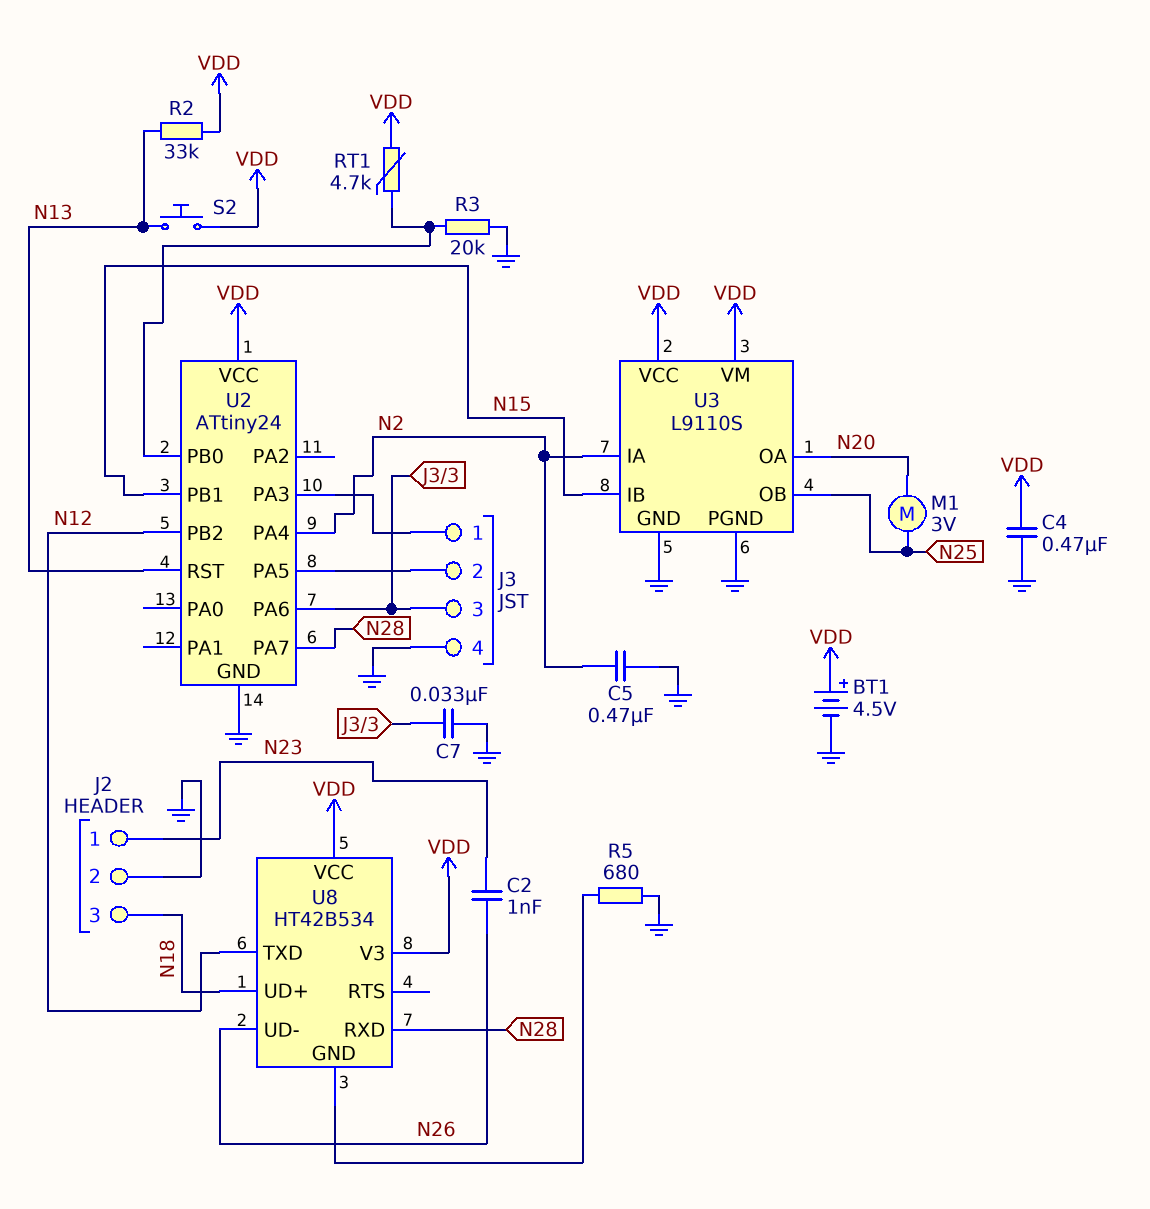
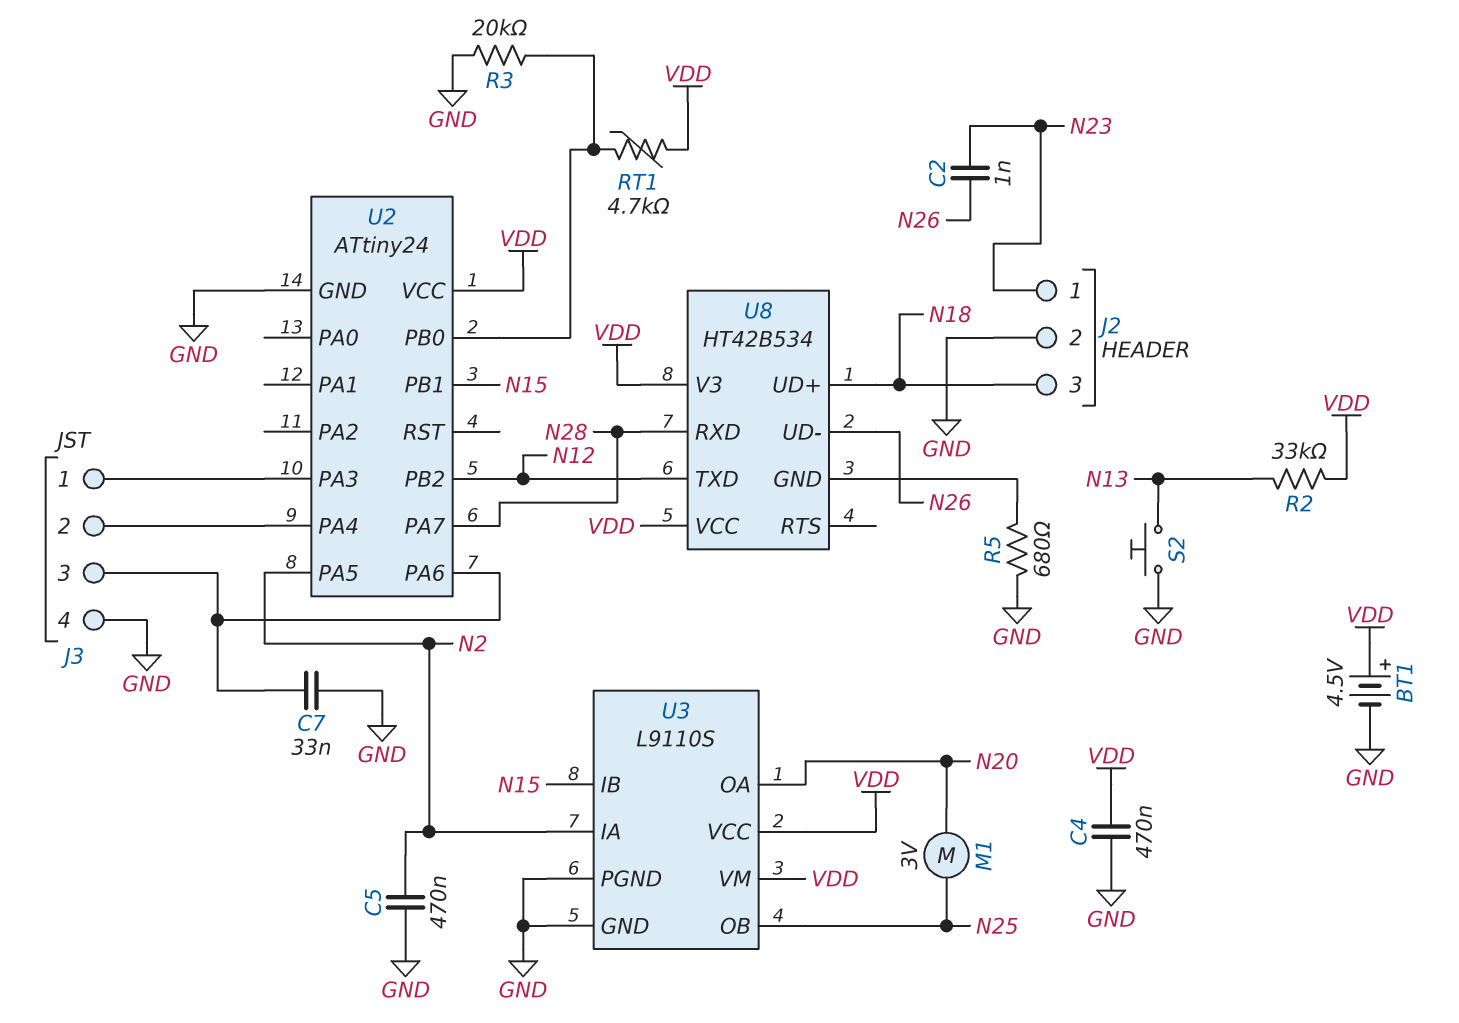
S2: button (N13, VDD) -> button (GND, N13)
U2 pin PA4: N2 -> J3/2
U2 pin PA5: J3/2 -> N2
U2 pin RST: N13 -> none

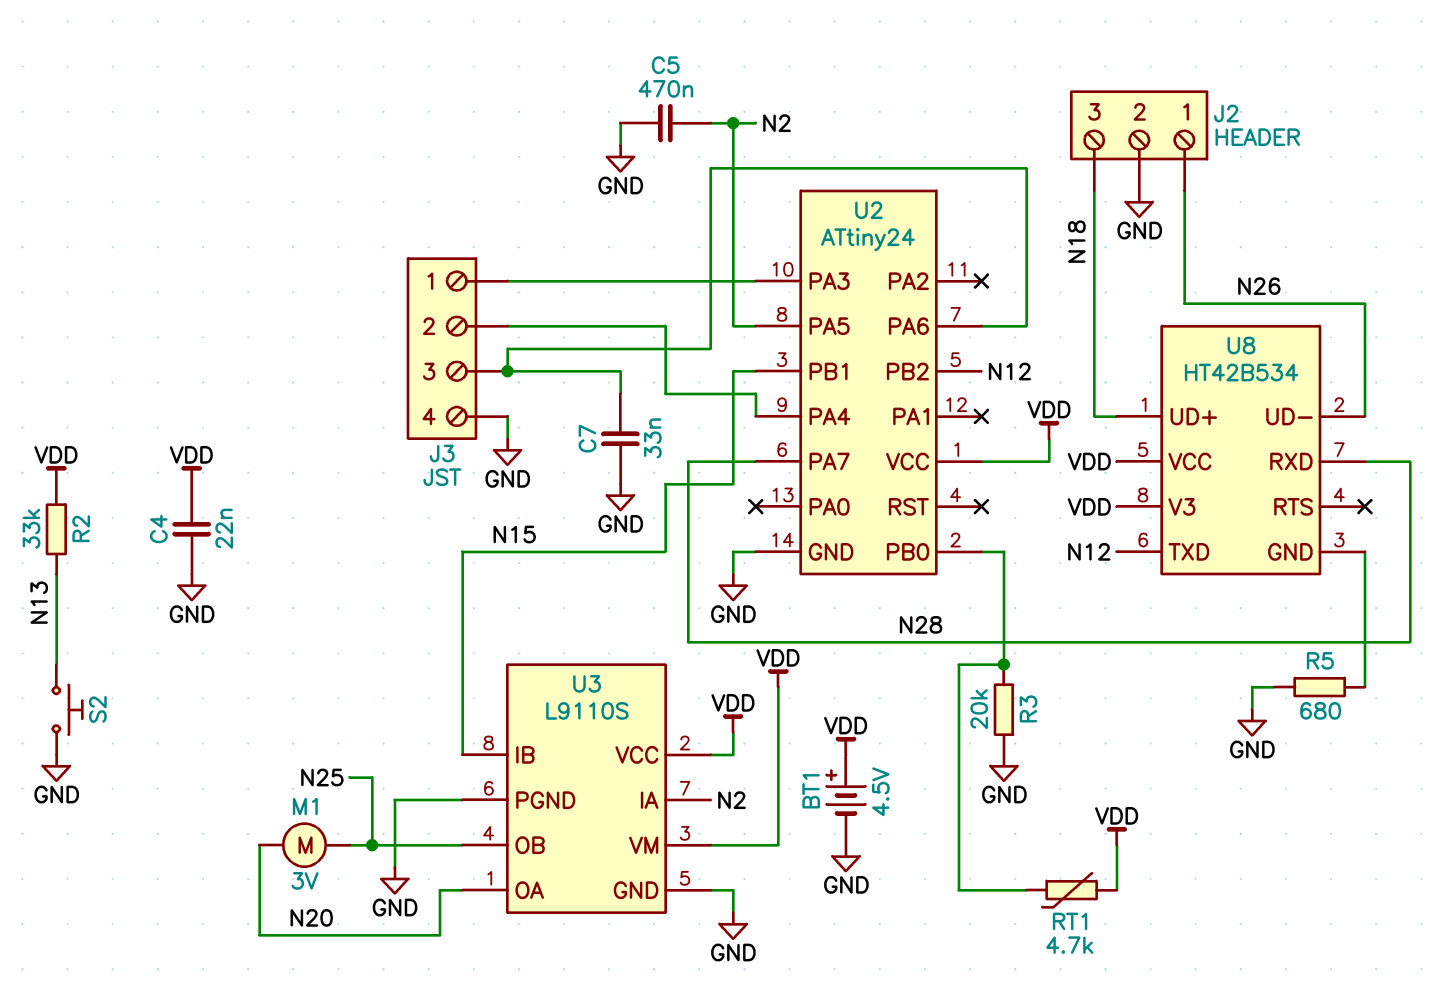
C2: 1nF (N23, N26) -> none
C4: 470nF (GND, VDD) -> 22nF (GND, VDD)
J2 pin 1: N23 -> N26

